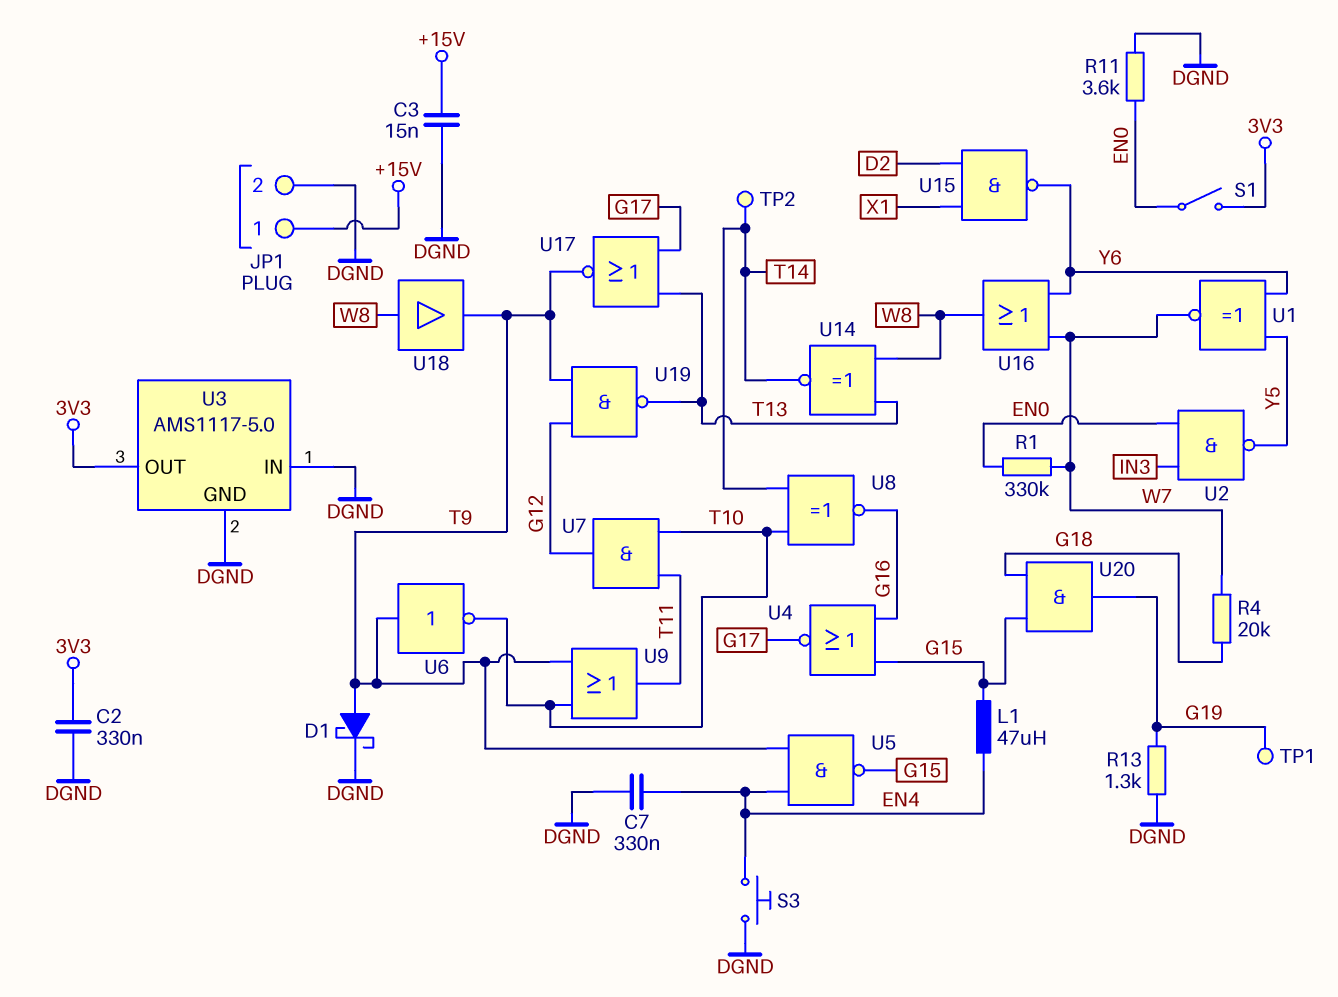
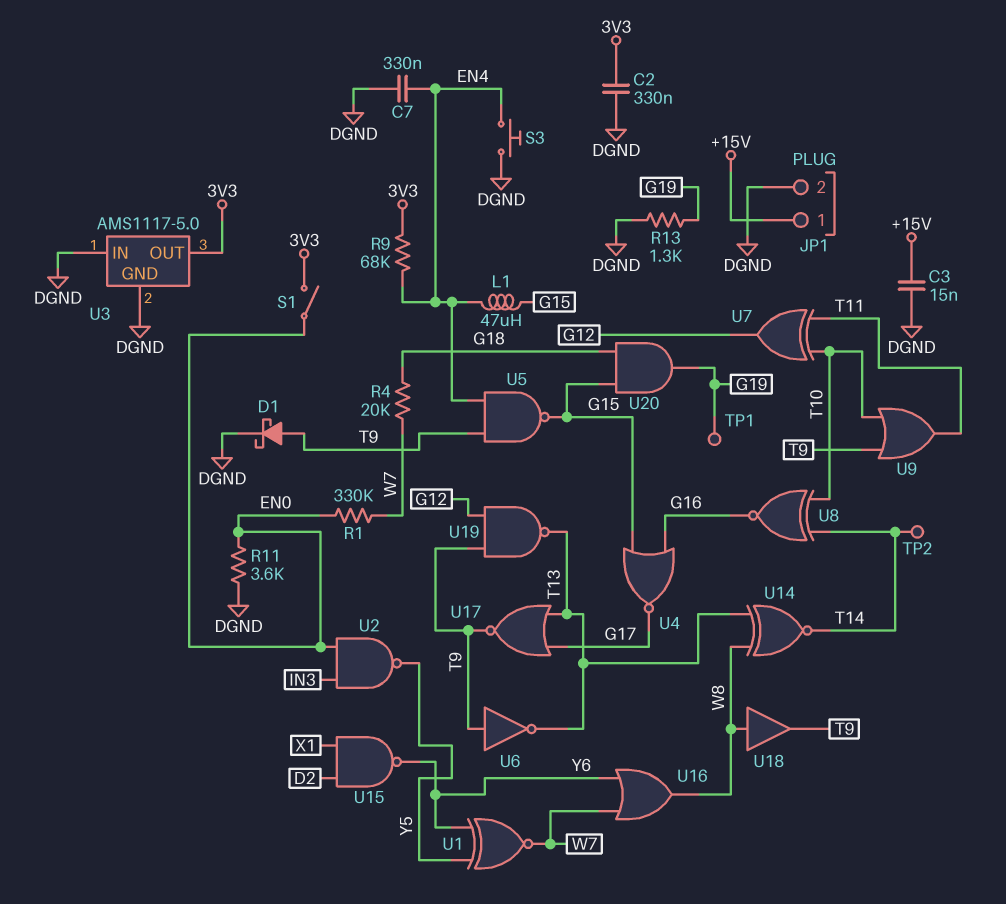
R9: none -> 68k (3V3, EN4)
U6: NOT (in T9, out T10) -> NOT (in T9, out T13)
U7: AND (in T10, in T11, out G12) -> XOR (in T10, in T11, out G12)

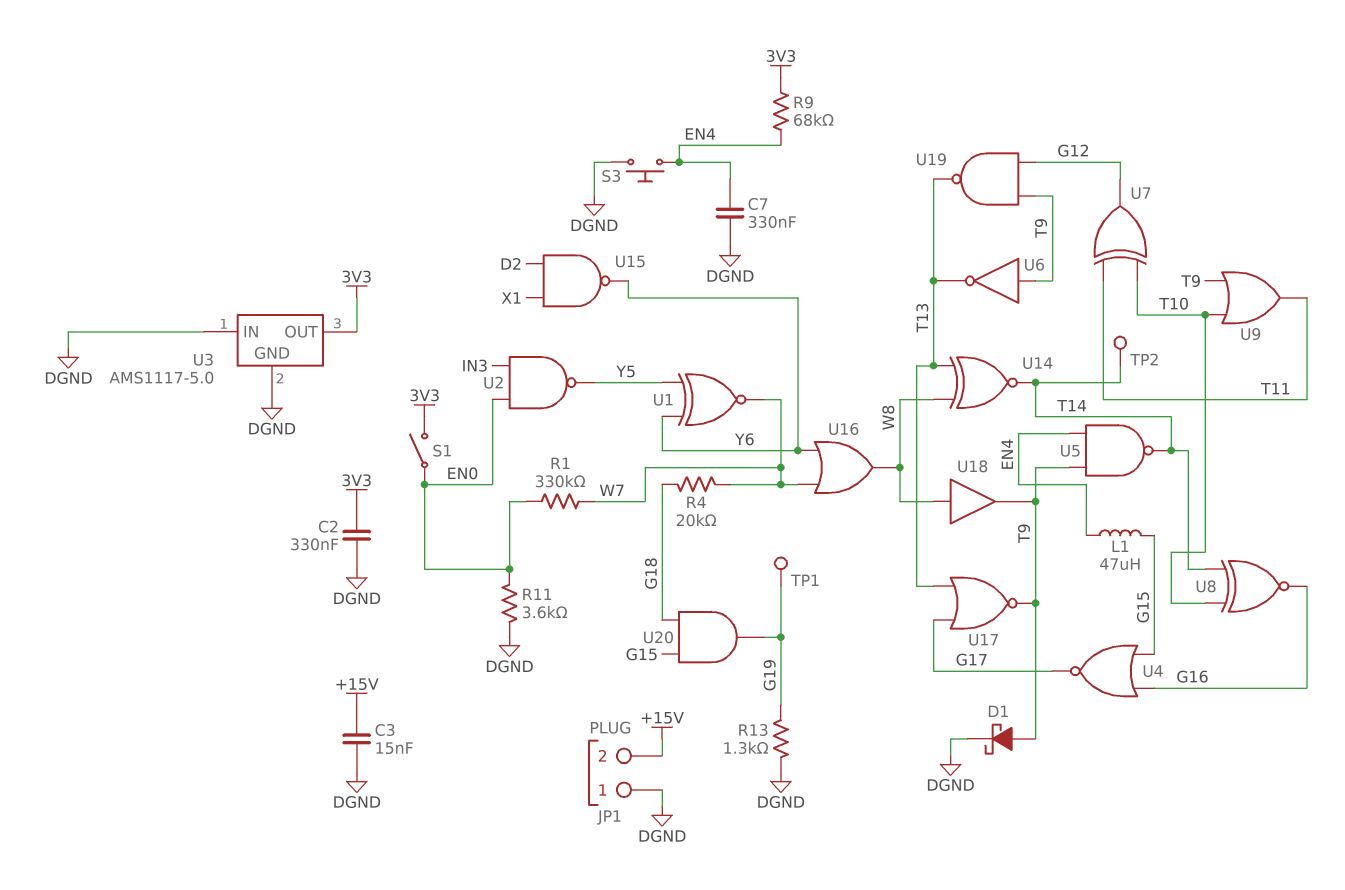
JP1 pin 1: +15V -> DGND
JP1 pin 2: DGND -> +15V
U5: NAND (in EN4, in T9, out G15) -> NAND (in EN4, in T9, out T14)

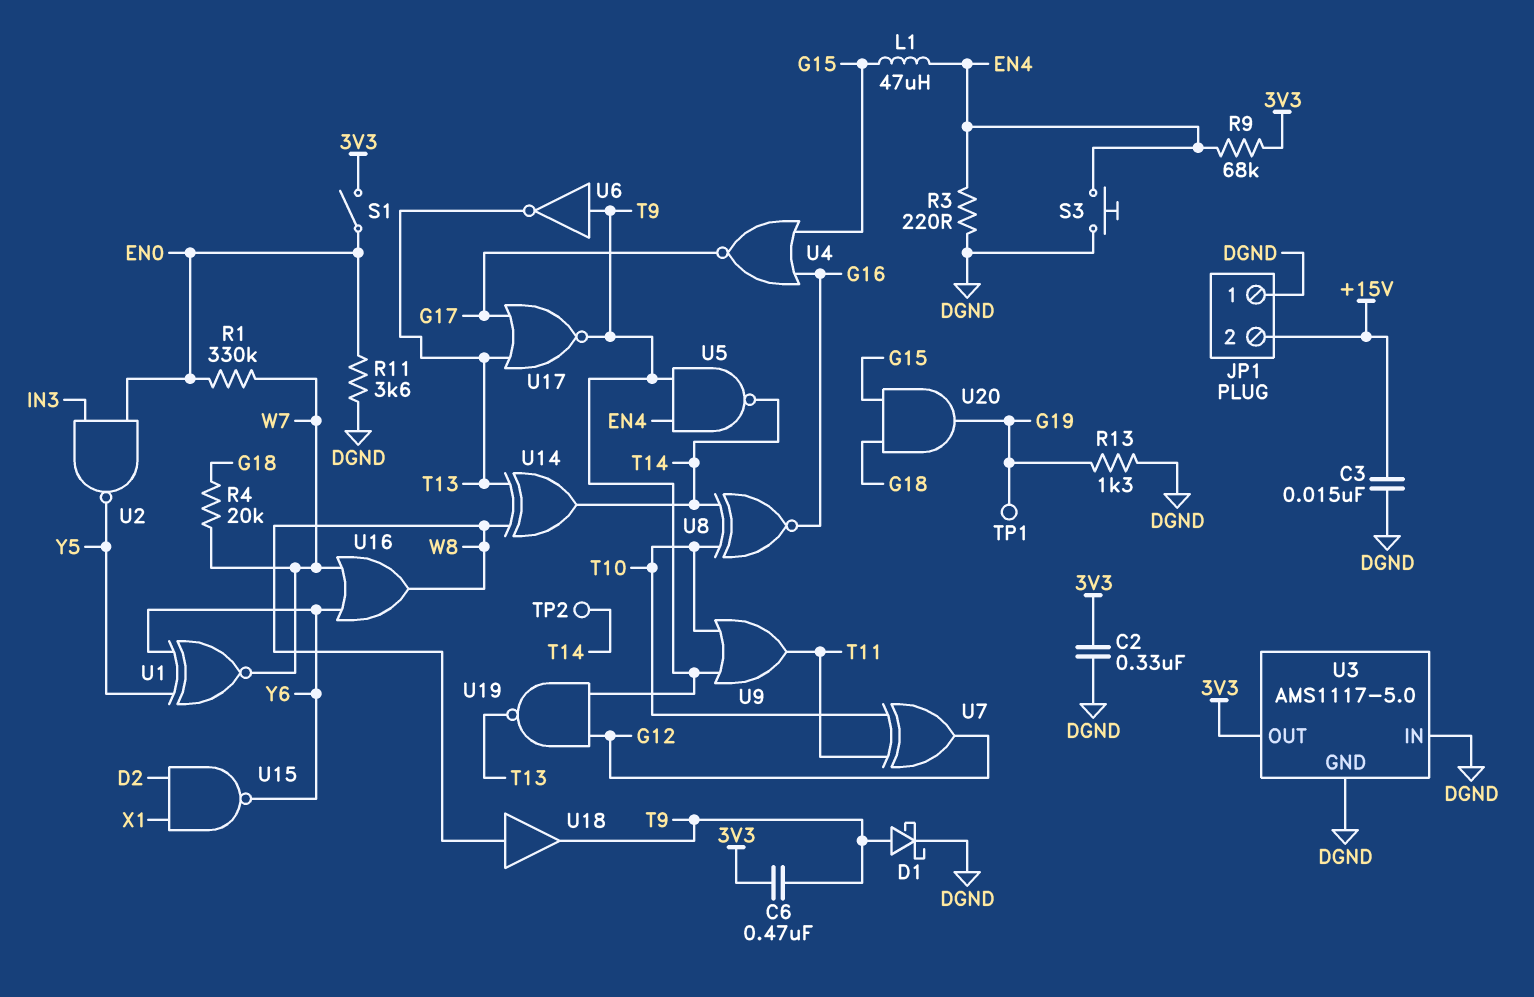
C6: none -> 470nF (3V3, T9)
C7: 330nF (DGND, EN4) -> none
R3: none -> 220 (DGND, EN4)
U14: XNOR (in T13, in W8, out T14) -> XOR (in T13, in W8, out T14)

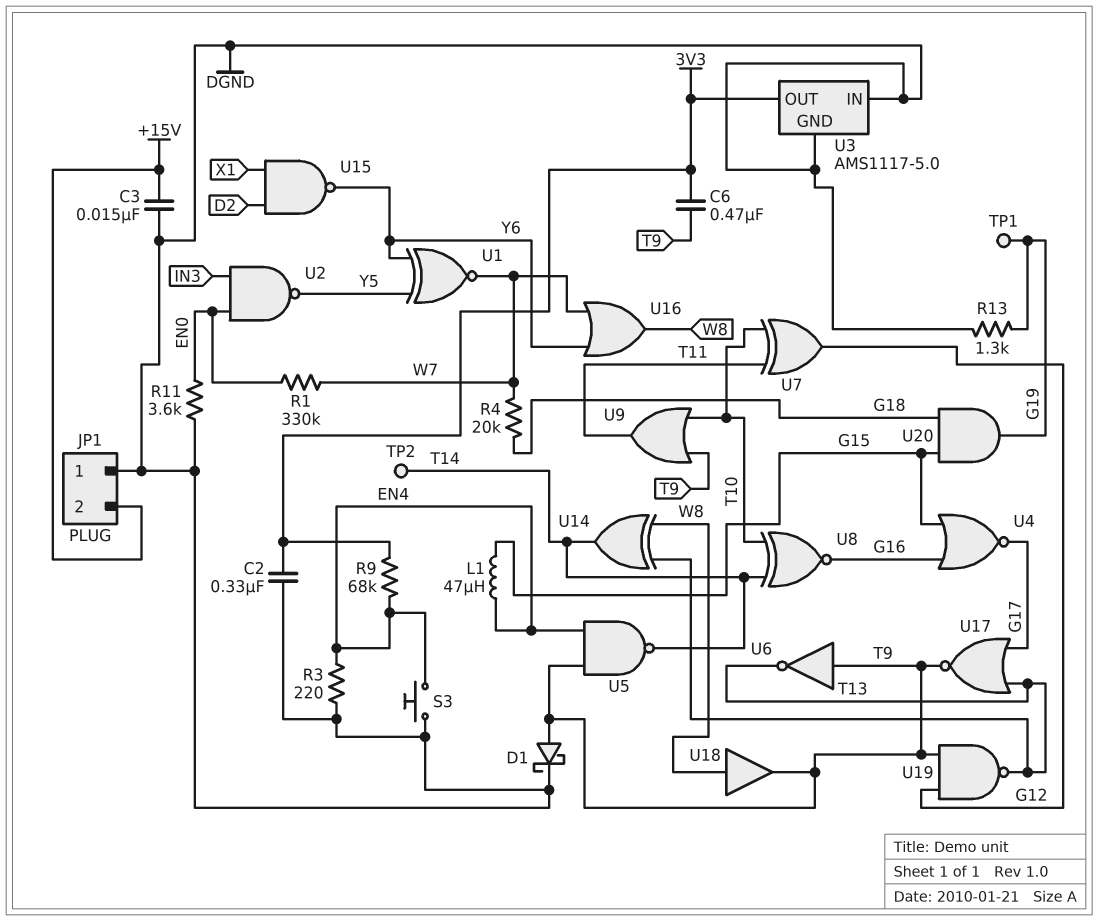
S1: switch (3V3, EN0) -> none

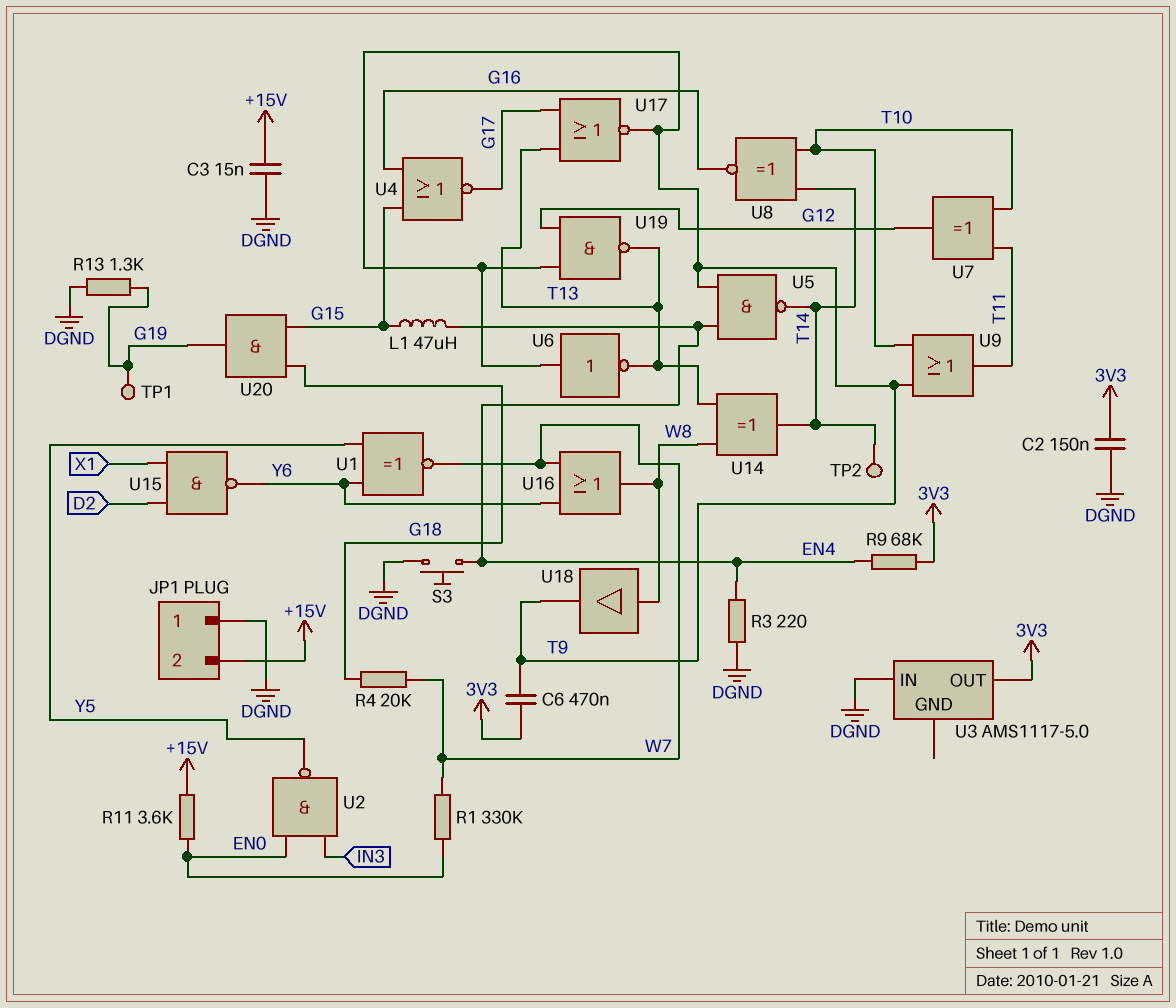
C2: 330nF (3V3, DGND) -> 150nF (3V3, DGND)
D1: schottky (A T9, K DGND) -> none
R11: 3.6k (DGND, EN0) -> 3.6k (+15V, EN0)
U3 pin GND: DGND -> none

